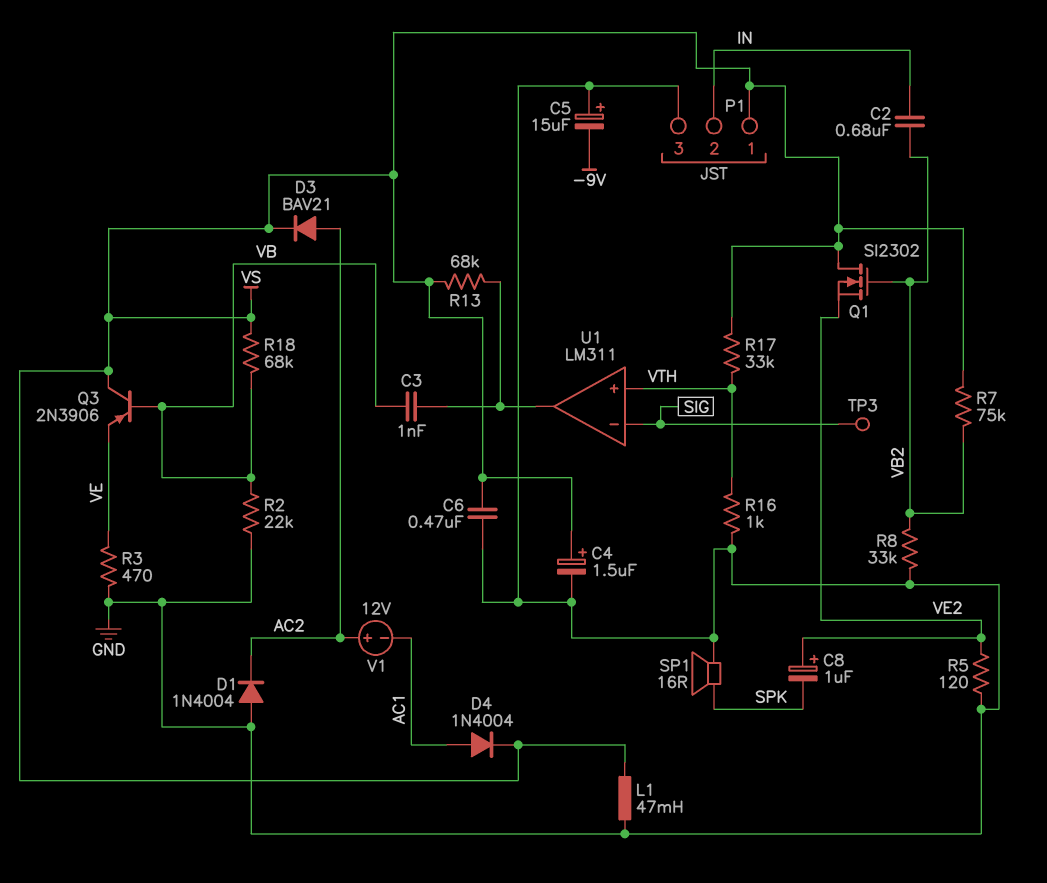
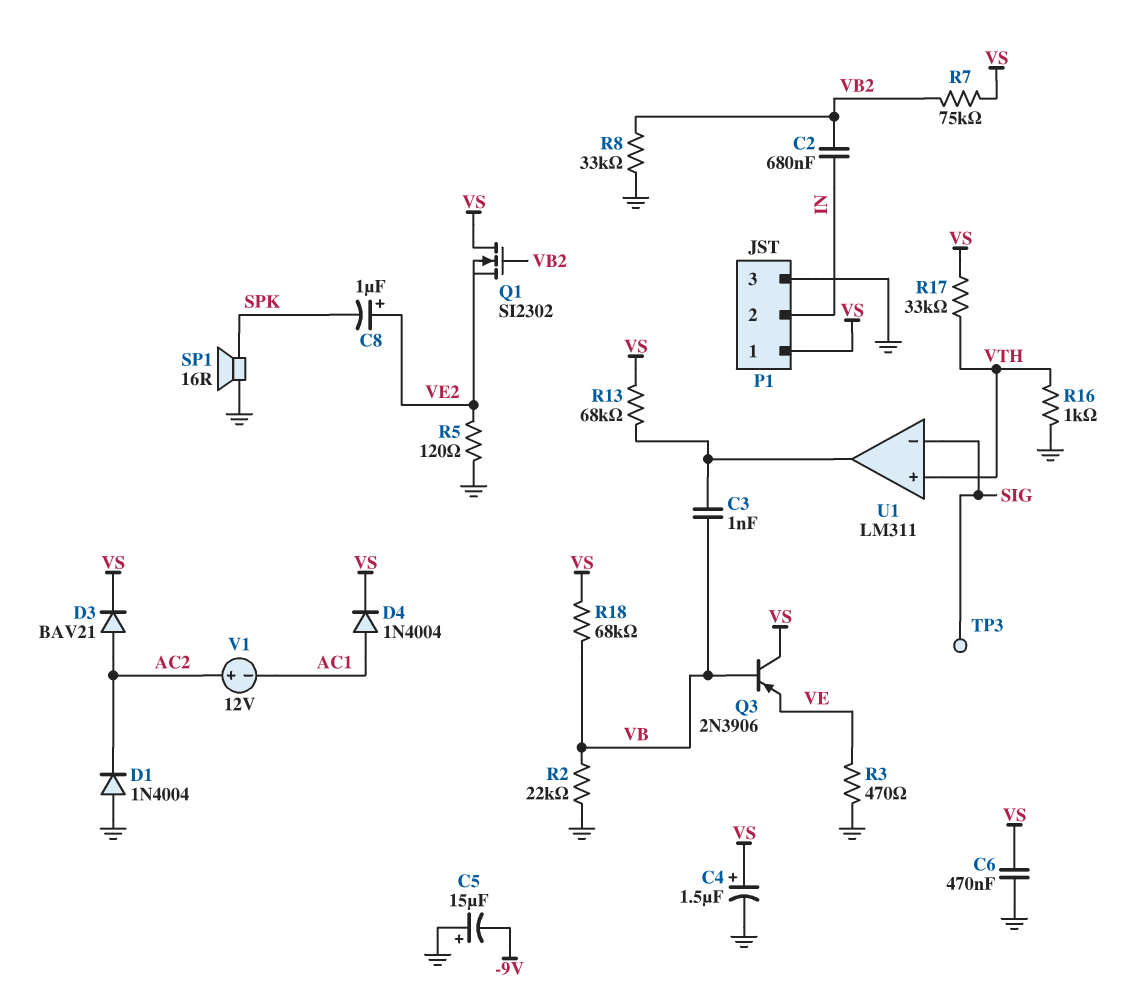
L1: 47mH (GND, VS) -> none

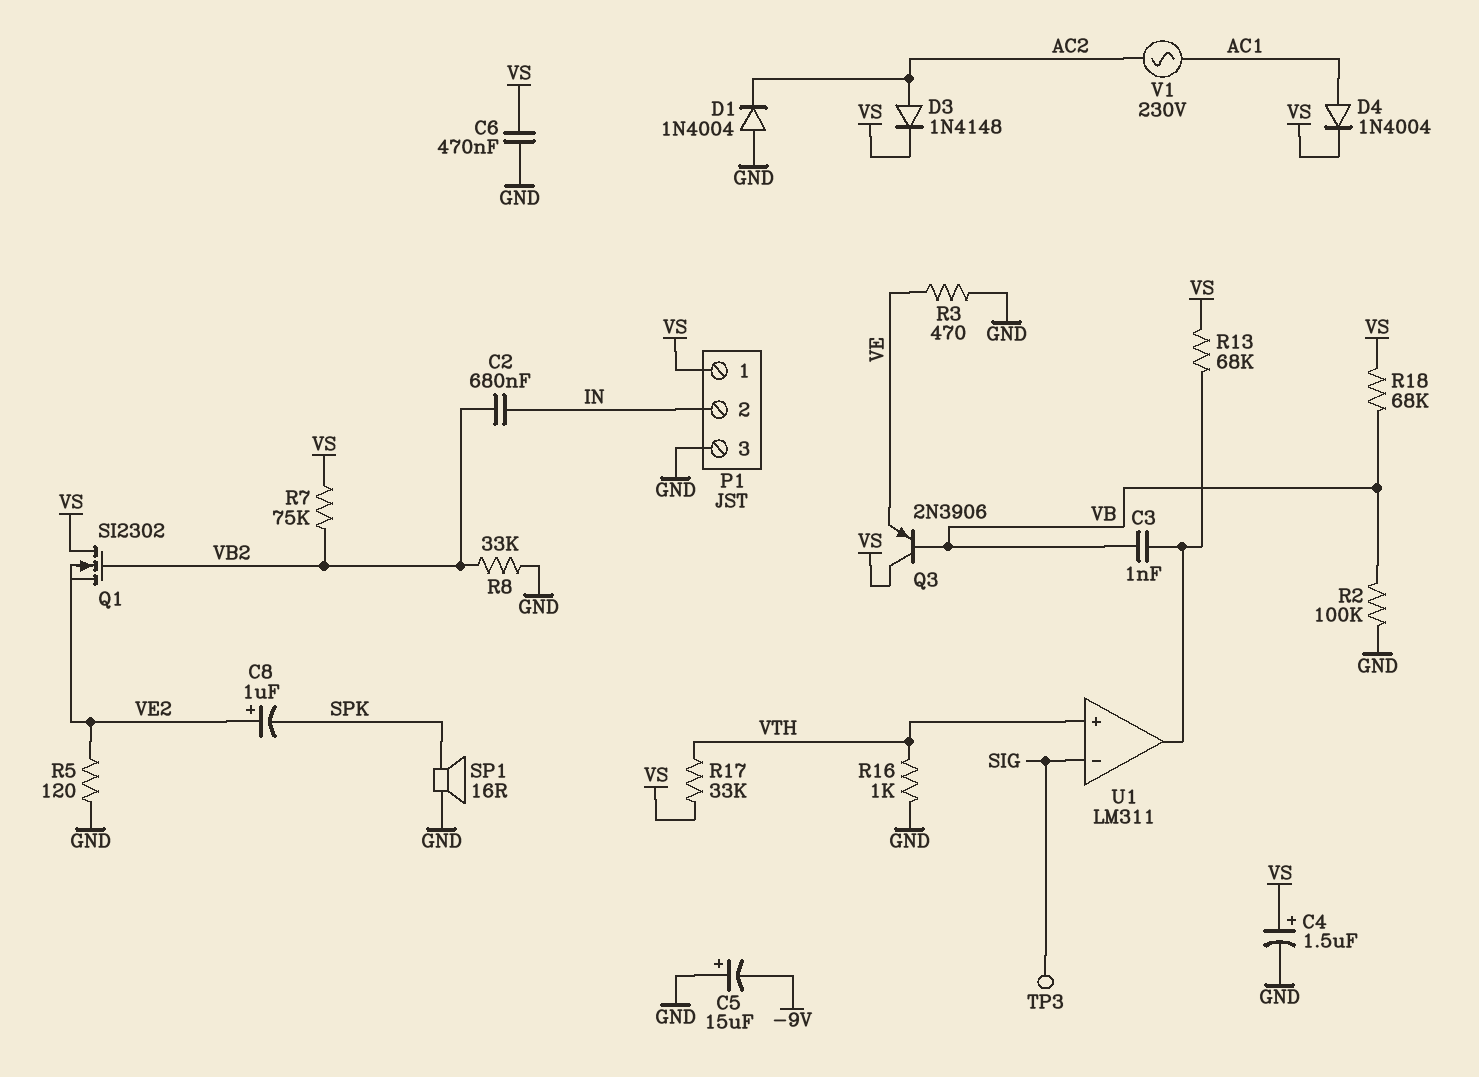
D3: diode BAV21 (A AC2, K VS) -> diode 1N4148 (A AC2, K VS)
R2: 22k (GND, VB) -> 100k (GND, VB)
V1: 12V (plus AC2, minus AC1) -> AC 230V (AC1, AC2)

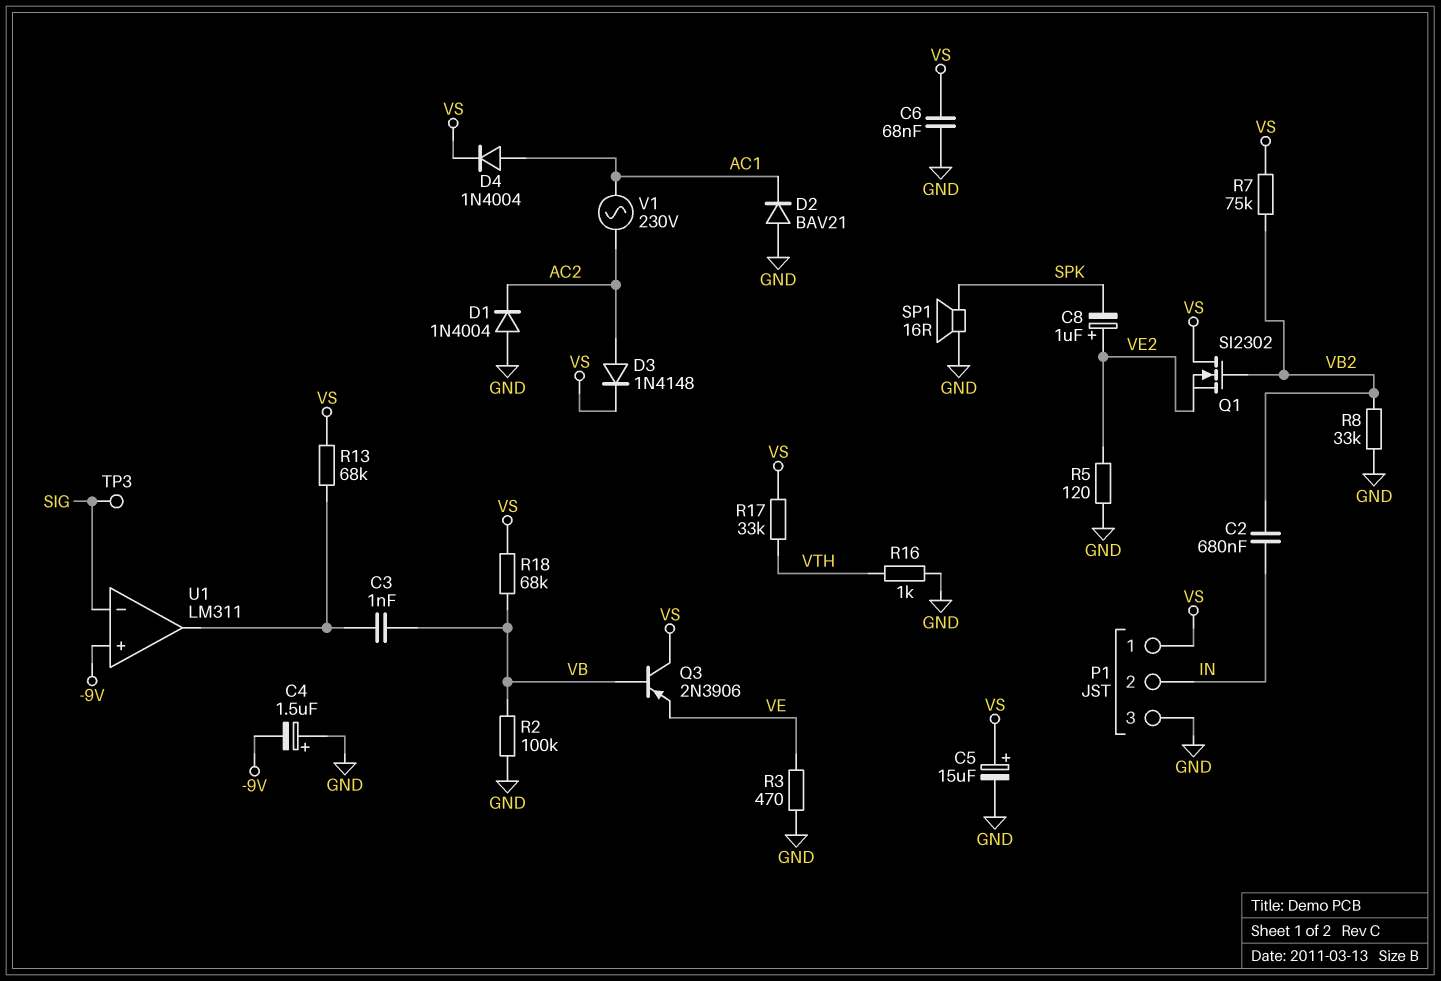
C4: 1.5uF (plus VS, minus GND) -> 1.5uF (plus GND, minus -9V)
C5: 15uF (plus GND, minus -9V) -> 15uF (plus VS, minus GND)
C6: 470nF (GND, VS) -> 68nF (GND, VS)
D2: none -> diode BAV21 (A GND, K AC1)
U1 pin in+: VTH -> -9V

